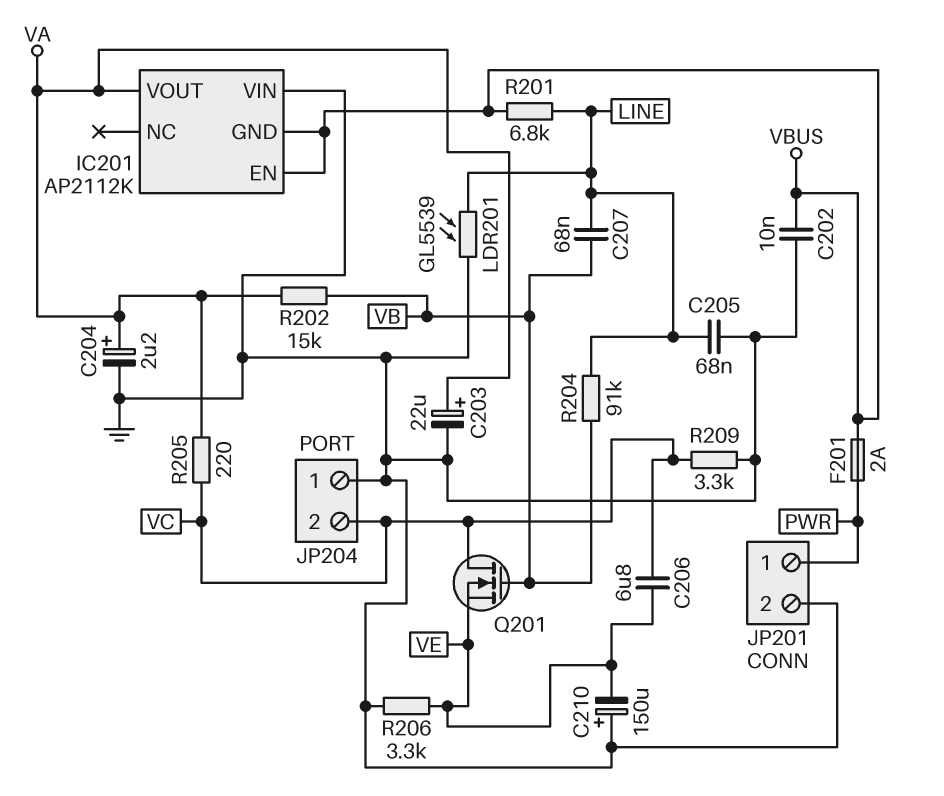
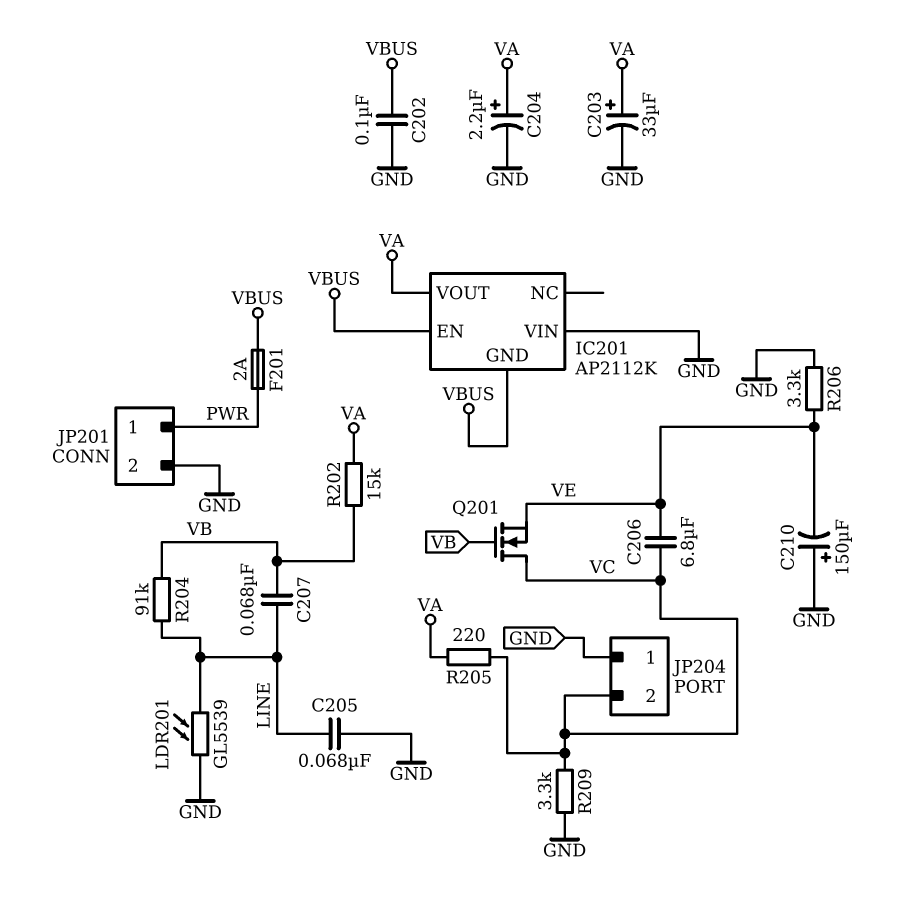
C202: 10nF (GND, VBUS) -> 100nF (GND, VBUS)
C203: 22uF (plus VA, minus GND) -> 33uF (plus VA, minus GND)
R201: 6.8k (LINE, VBUS) -> none

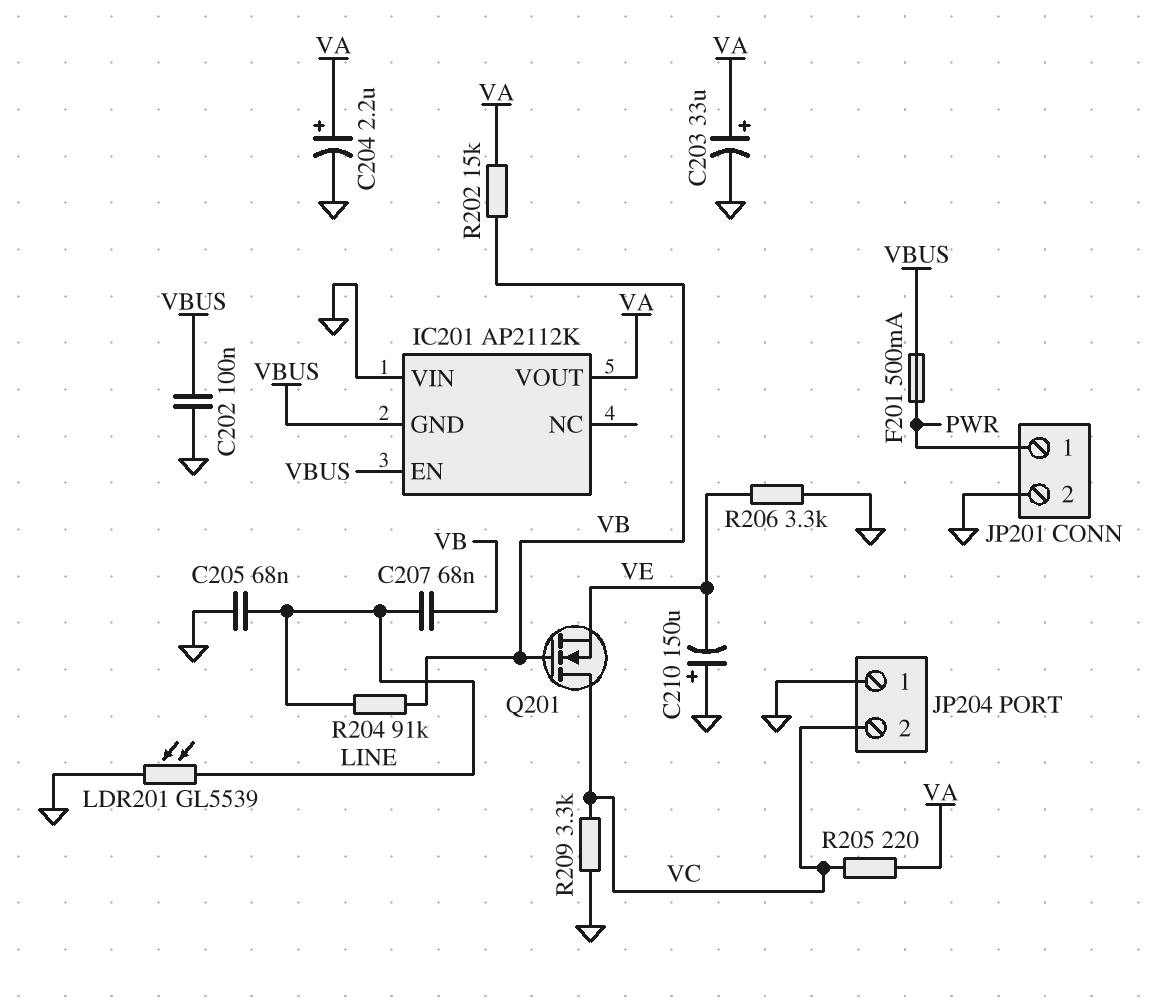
C206: 6.8uF (VC, VE) -> none
F201: 2A (PWR, VBUS) -> 500mA (PWR, VBUS)

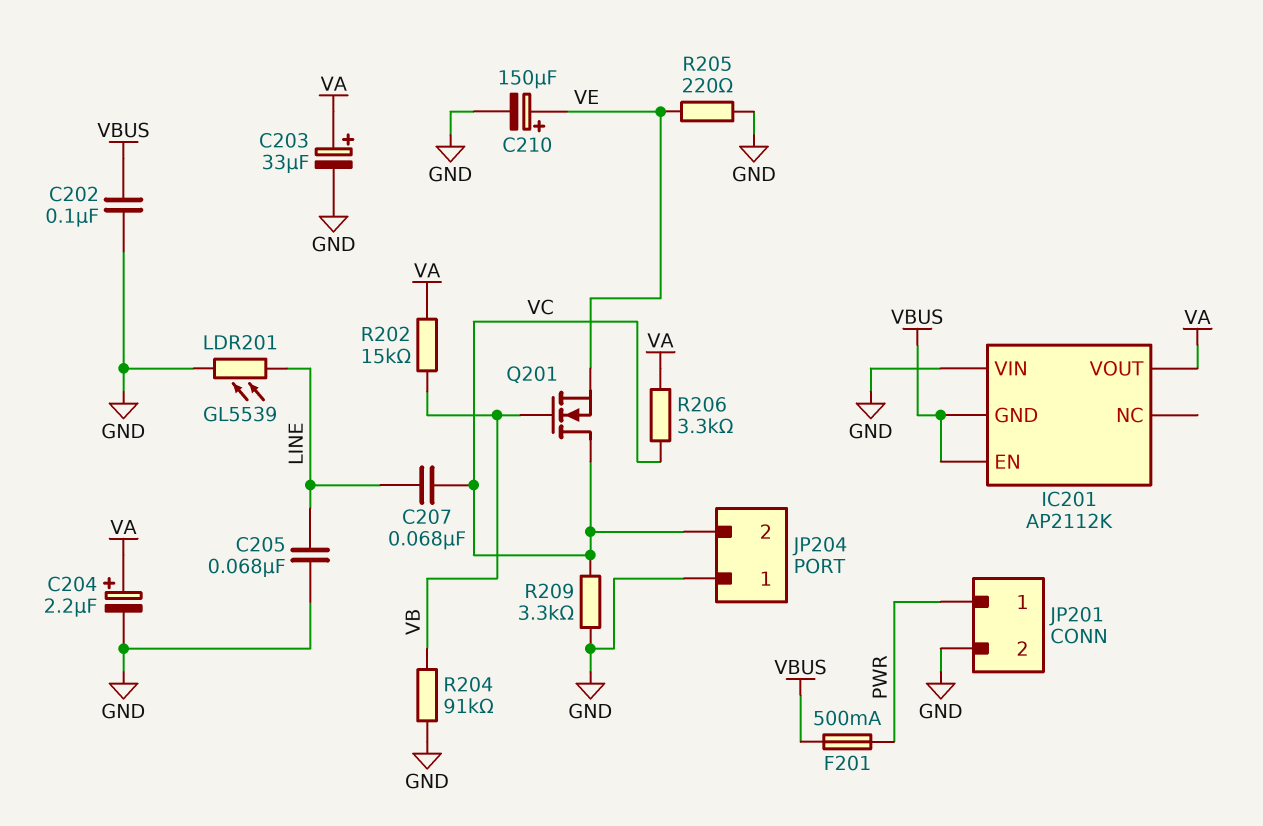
C207: 68nF (LINE, VB) -> 68nF (LINE, VC)
C210: 150uF (plus GND, minus VE) -> 150uF (plus VE, minus GND)
R204: 91k (LINE, VB) -> 91k (GND, VB)
R205: 220 (VA, VC) -> 220 (GND, VE)
R206: 3.3k (GND, VE) -> 3.3k (VA, VC)

